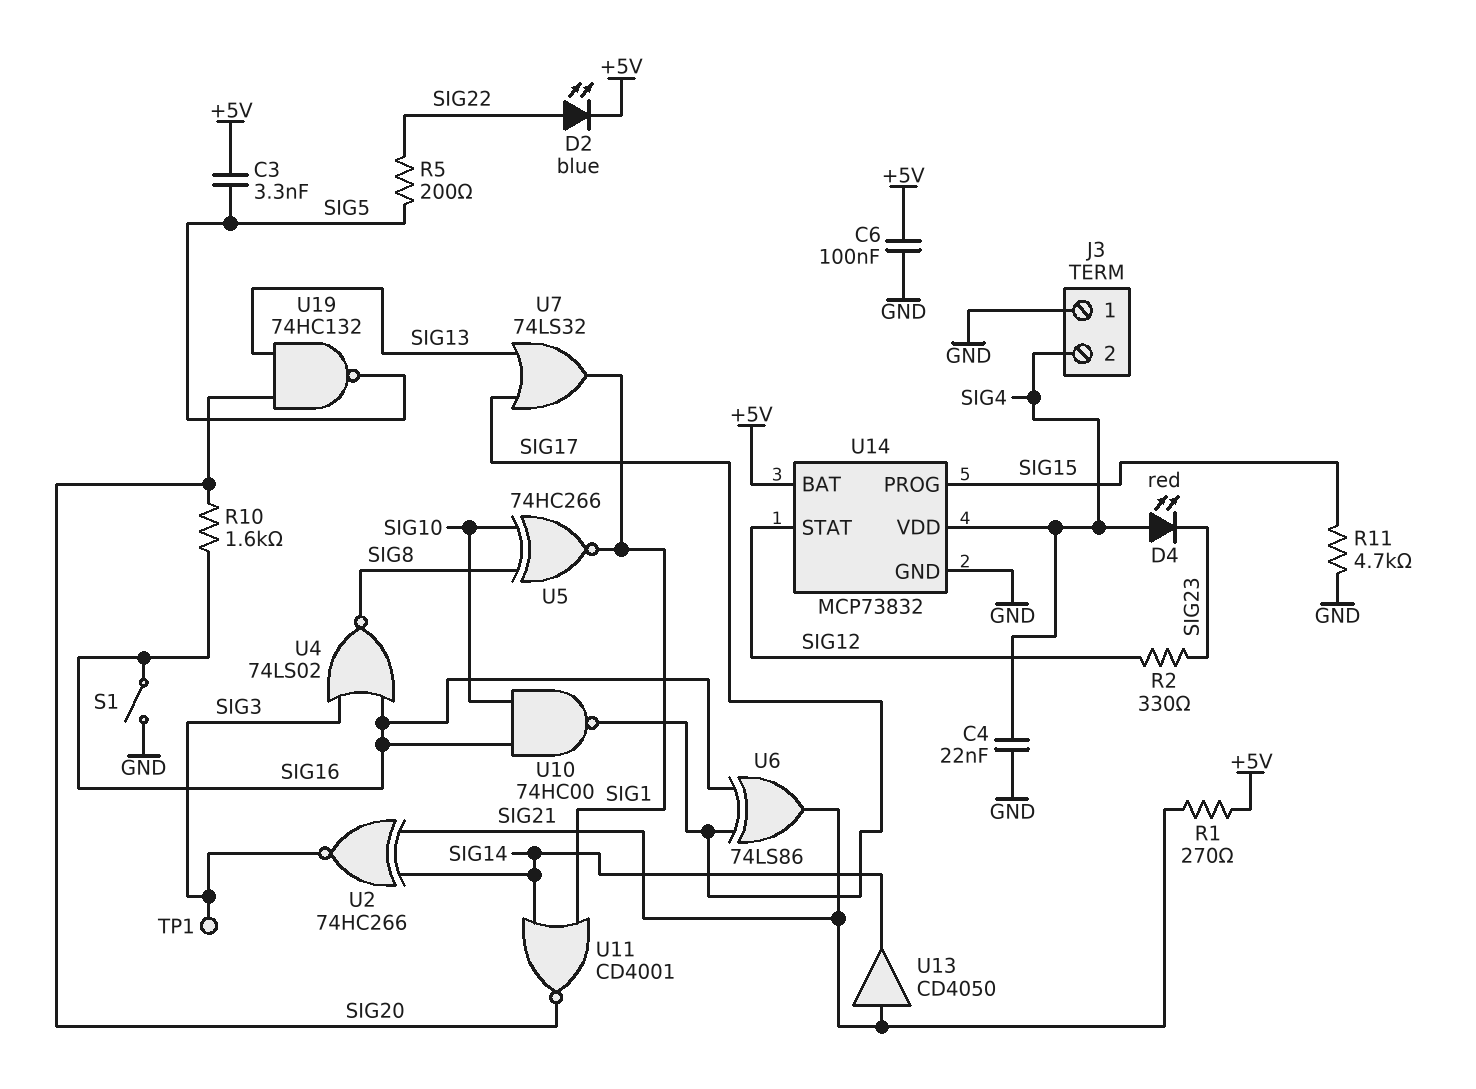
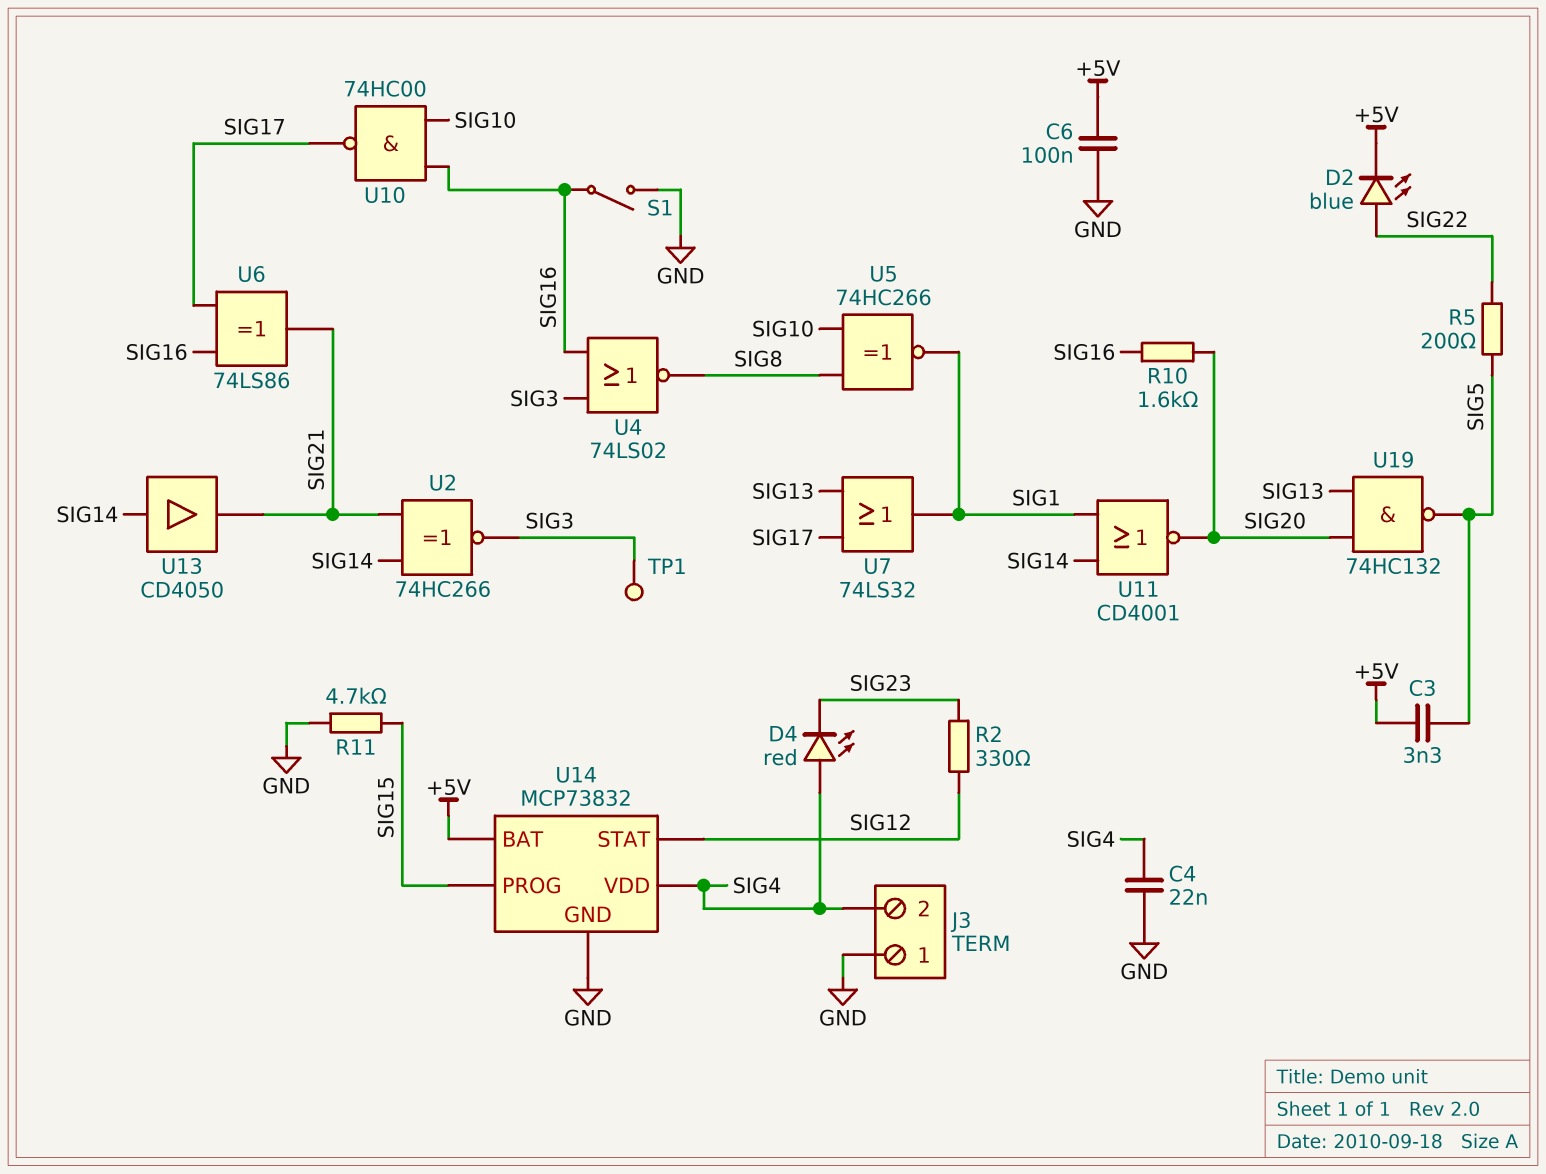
R1: 270 (+5V, SIG21) -> none
U13: buffer CD4050 (in SIG21, out SIG14) -> buffer CD4050 (in SIG14, out SIG21)

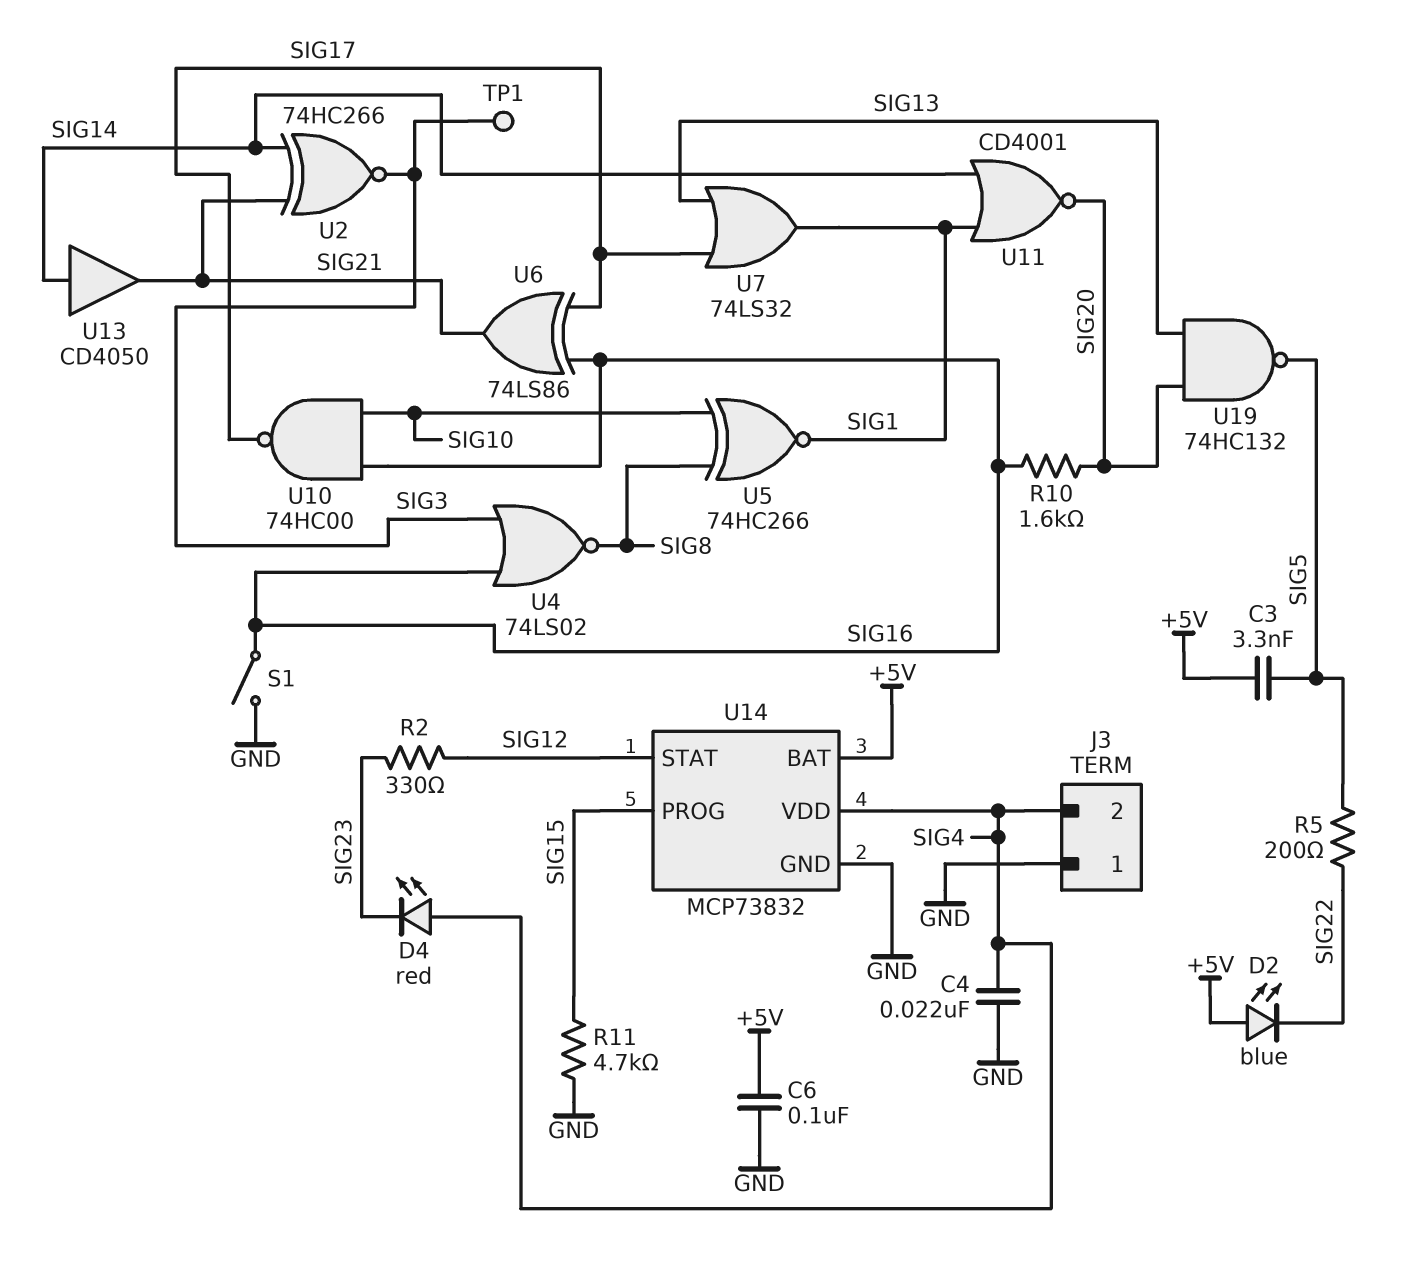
D2: LED blue (A SIG22, K +5V) -> LED blue (A +5V, K SIG22)

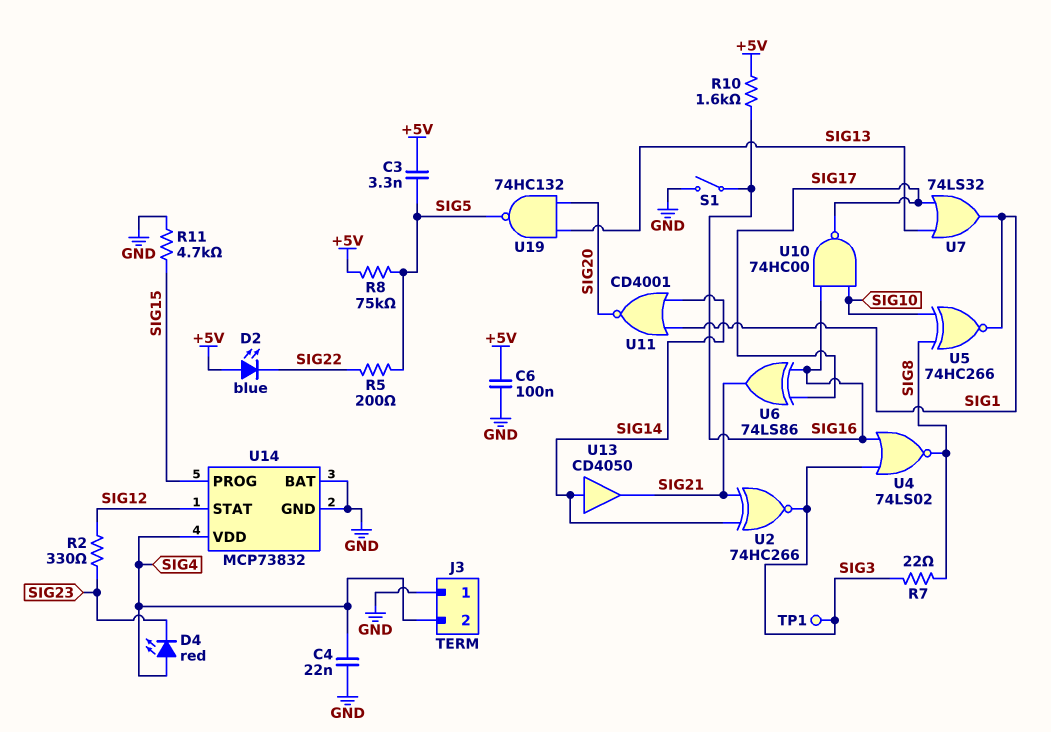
R7: none -> 22 (SIG3, SIG8)
R8: none -> 75k (+5V, SIG5)
R10: 1.6k (SIG16, SIG20) -> 1.6k (+5V, SIG16)
U14 pin BAT: +5V -> GND

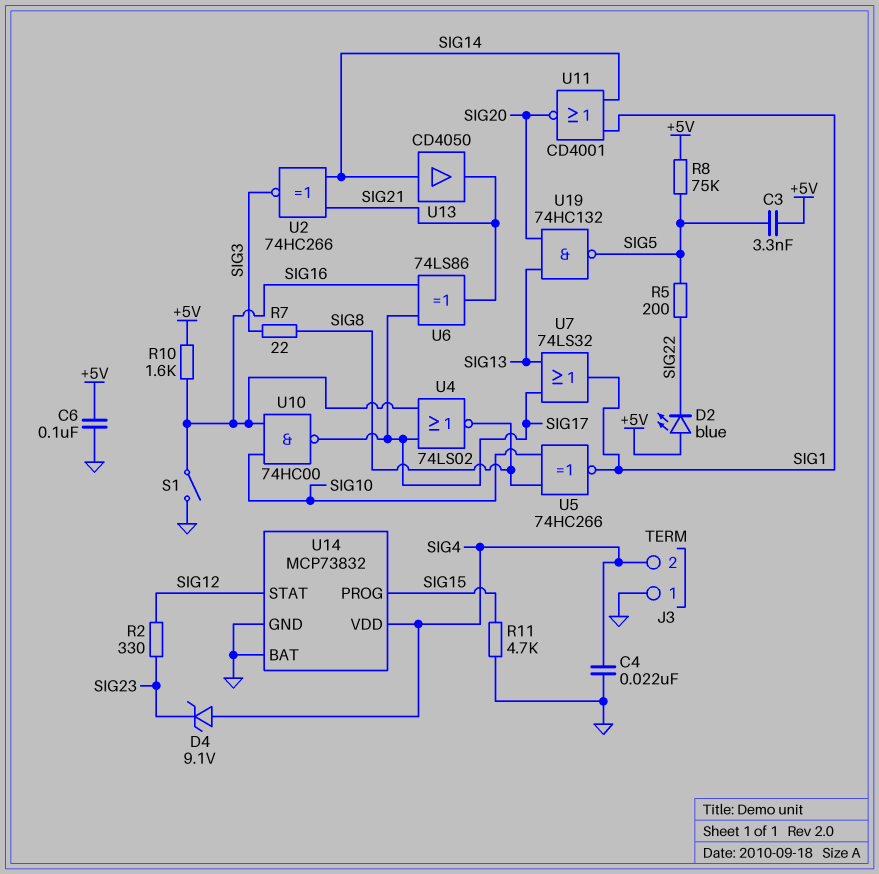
D4: LED red (A SIG4, K SIG23) -> zener 9.1V (A SIG4, K SIG23)
TP1: test point (SIG3) -> none
U4: NOR 74LS02 (in SIG3, in SIG16, out SIG8) -> NOR 74LS02 (in SIG16, in SIG17, out SIG8)

